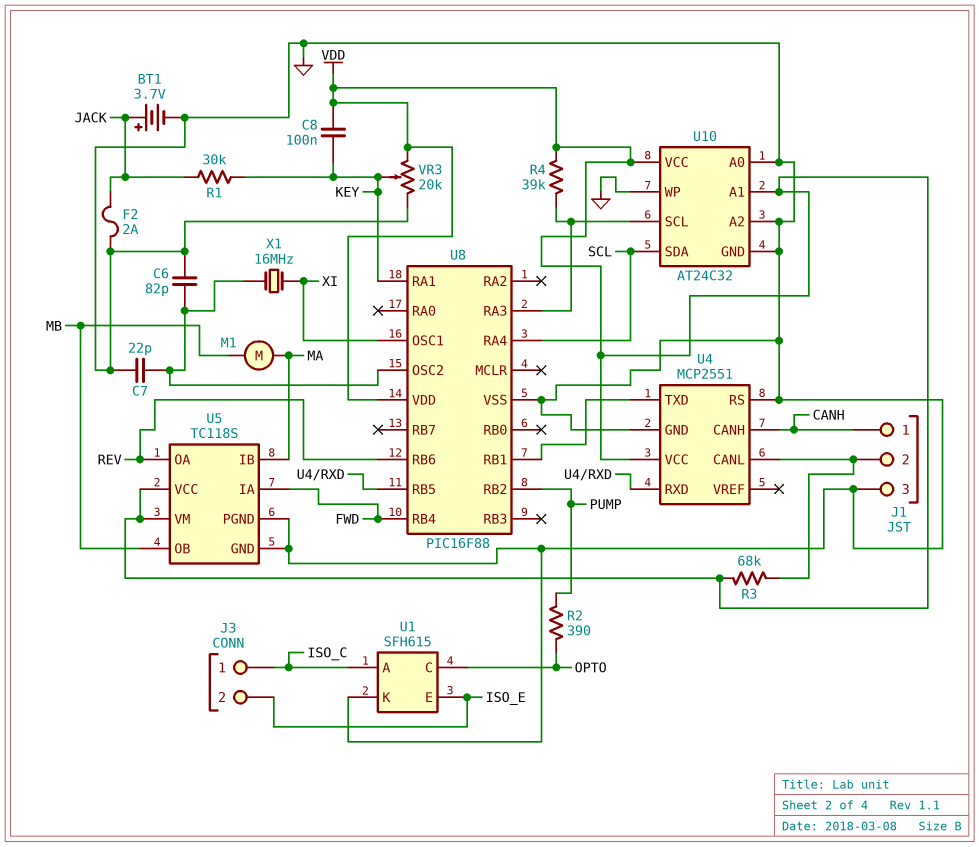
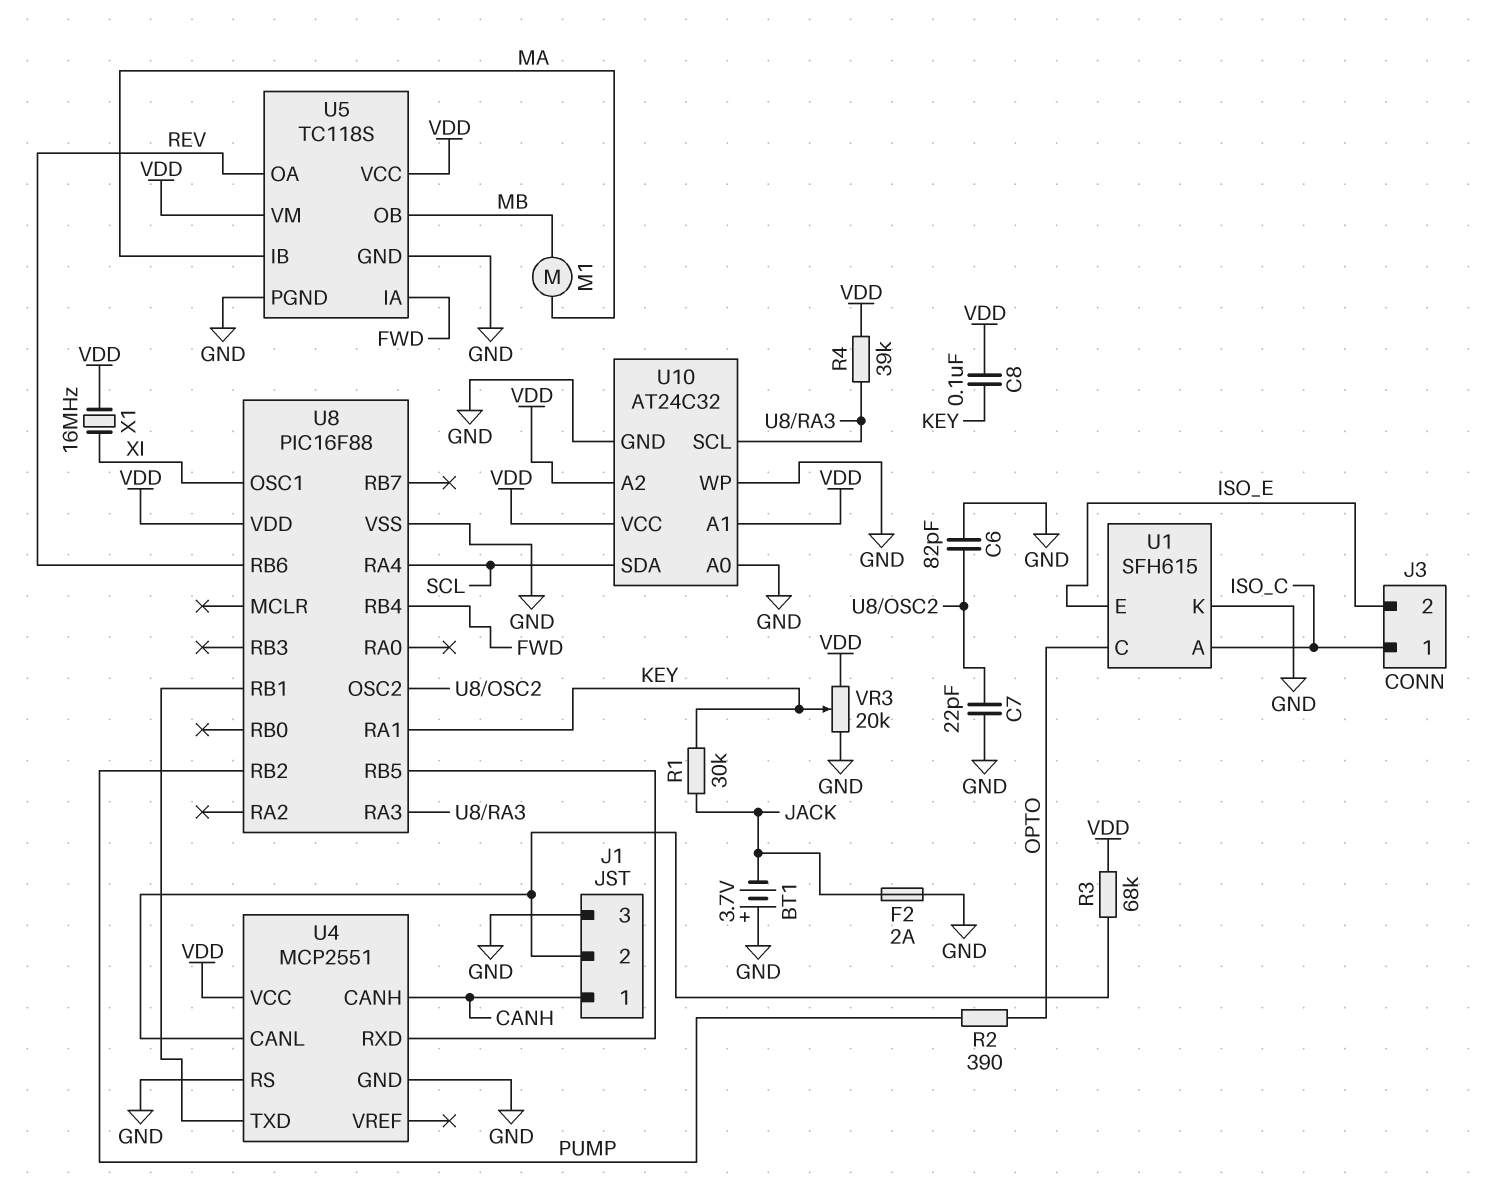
BT1: 3.7V (plus JACK, minus GND) -> 3.7V (plus GND, minus JACK)
U10 pin A2: GND -> VDD
X1: 16MHz (U8/OSC2, XI) -> 16MHz (VDD, XI)

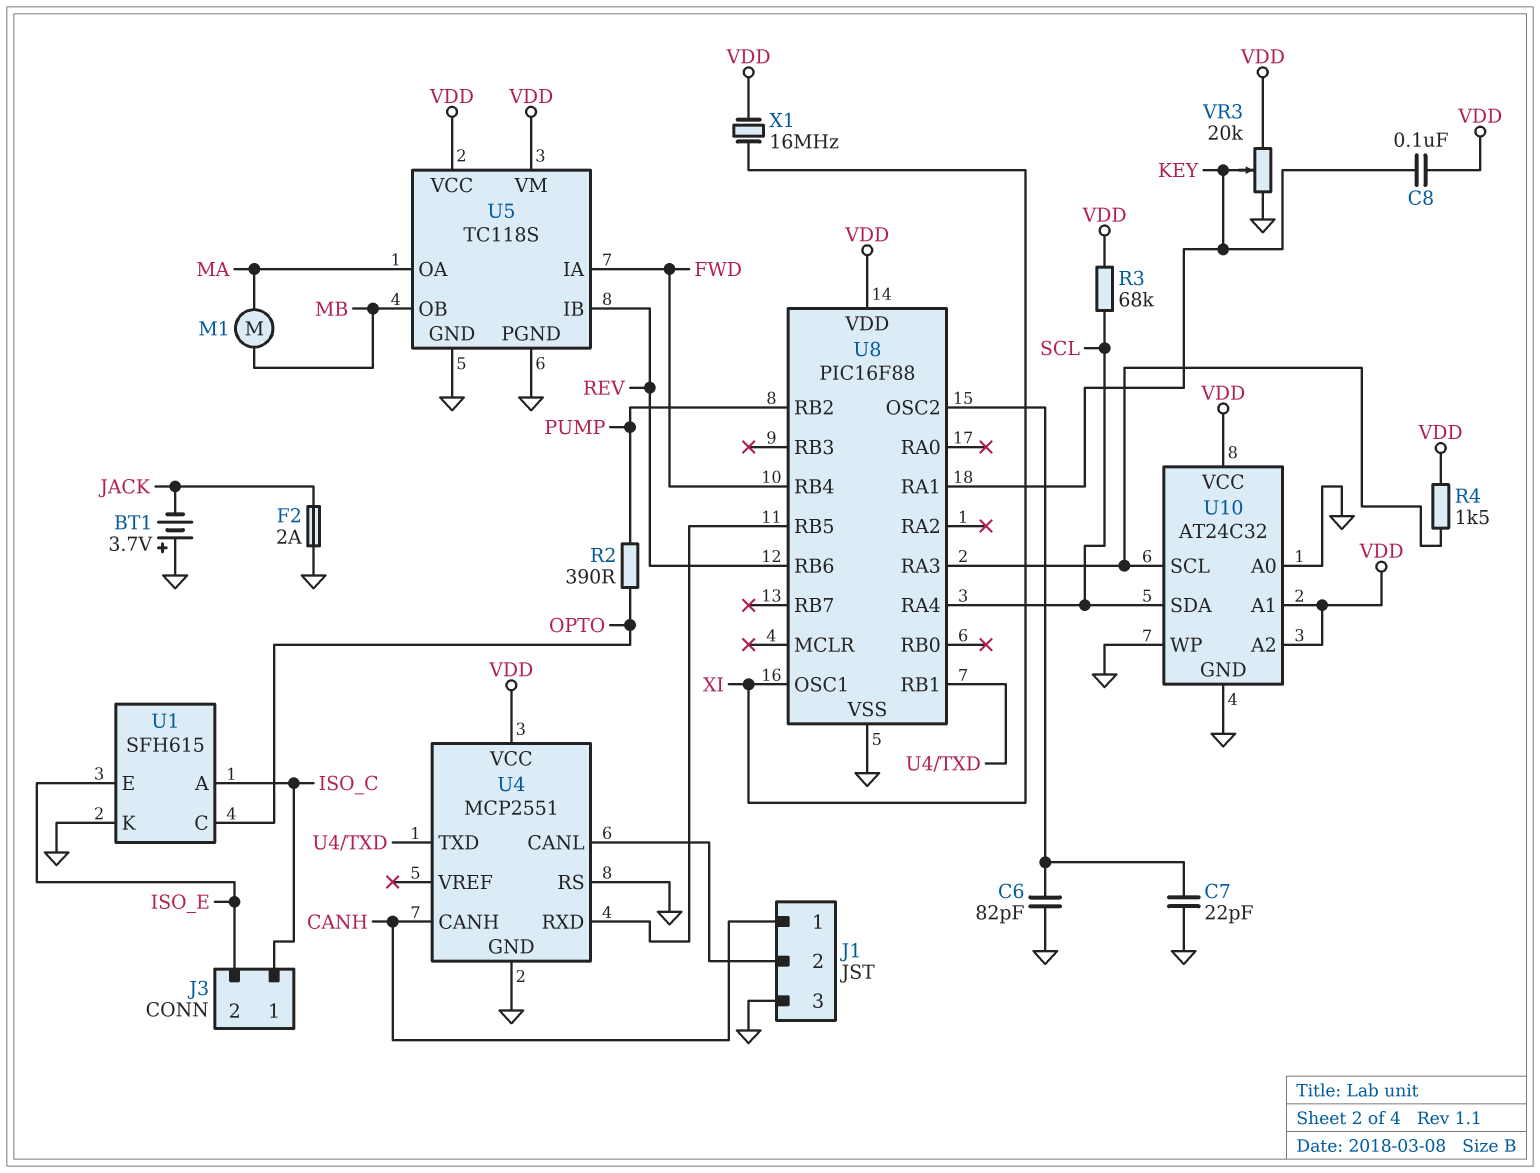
R1: 30k (JACK, KEY) -> none
R3: 68k (J1/2, VDD) -> 68k (SCL, VDD)
R4: 39k (U8/RA3, VDD) -> 1.5k (U8/RA3, VDD)
U5 pin IB: MA -> REV
U5 pin OA: REV -> MA

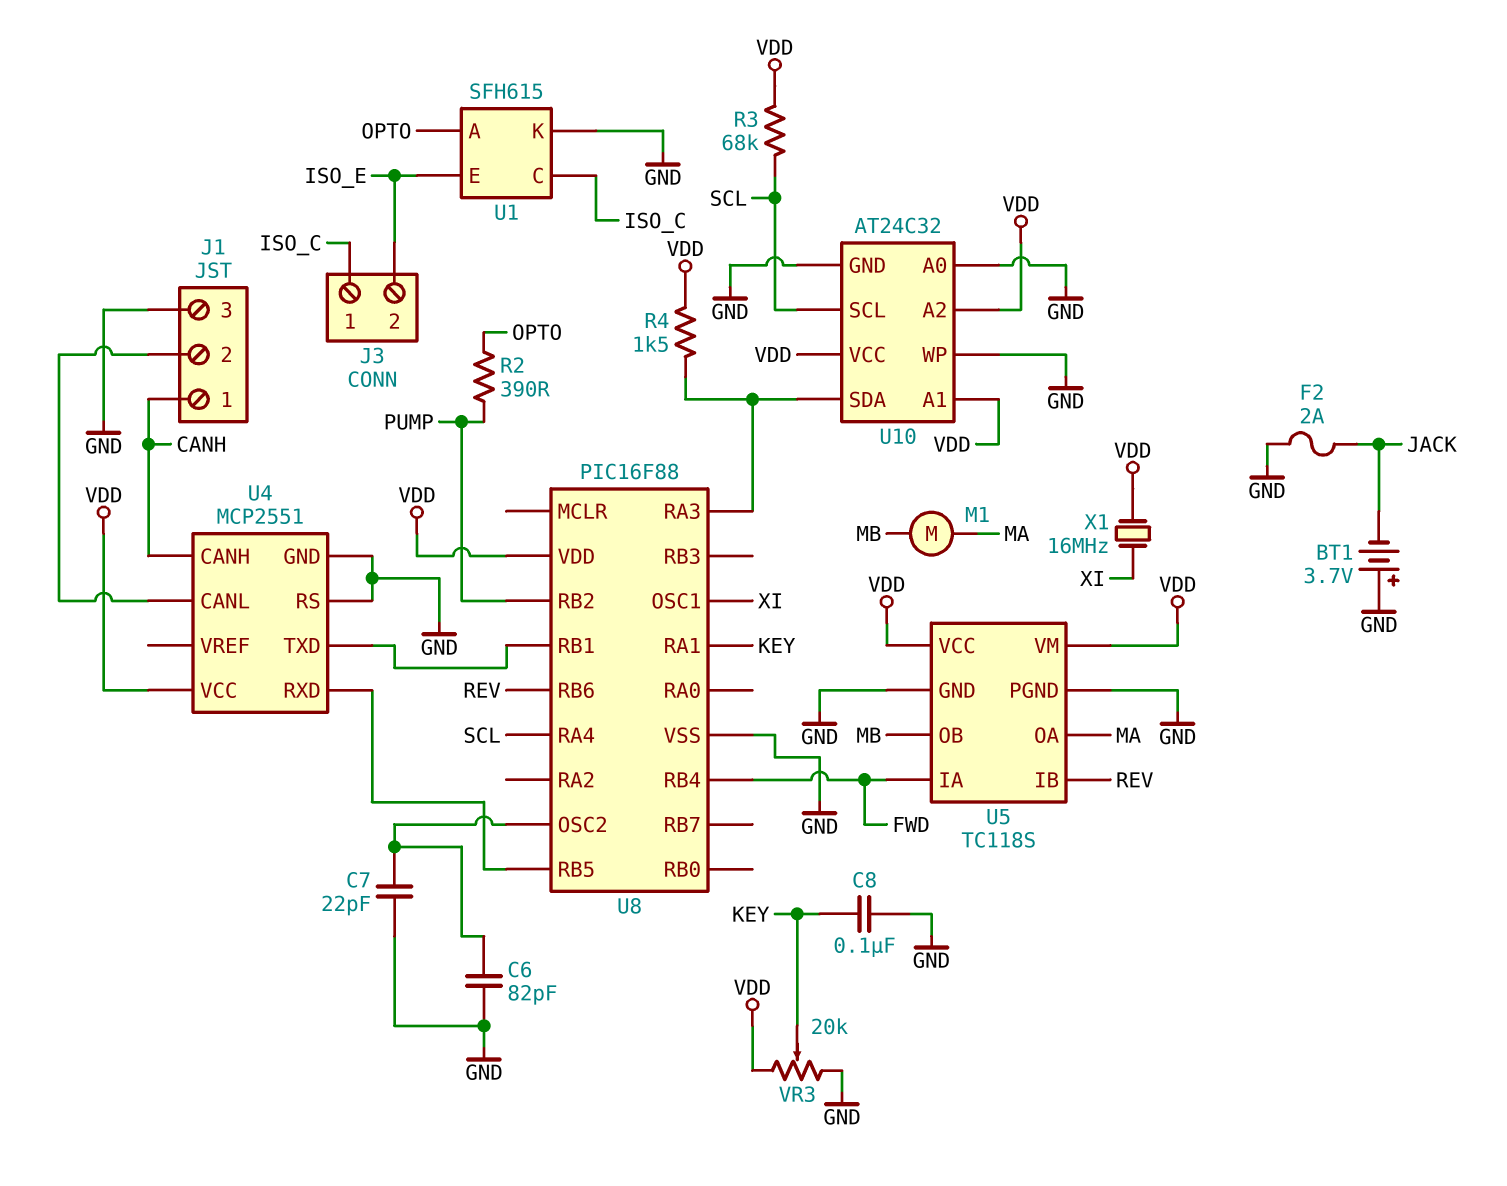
C8: 100nF (KEY, VDD) -> 100nF (GND, KEY)
U1 pin A: ISO_C -> OPTO
U1 pin C: OPTO -> ISO_C
U10 pin SCL: U8/RA3 -> SCL
U10 pin SDA: SCL -> U8/RA3

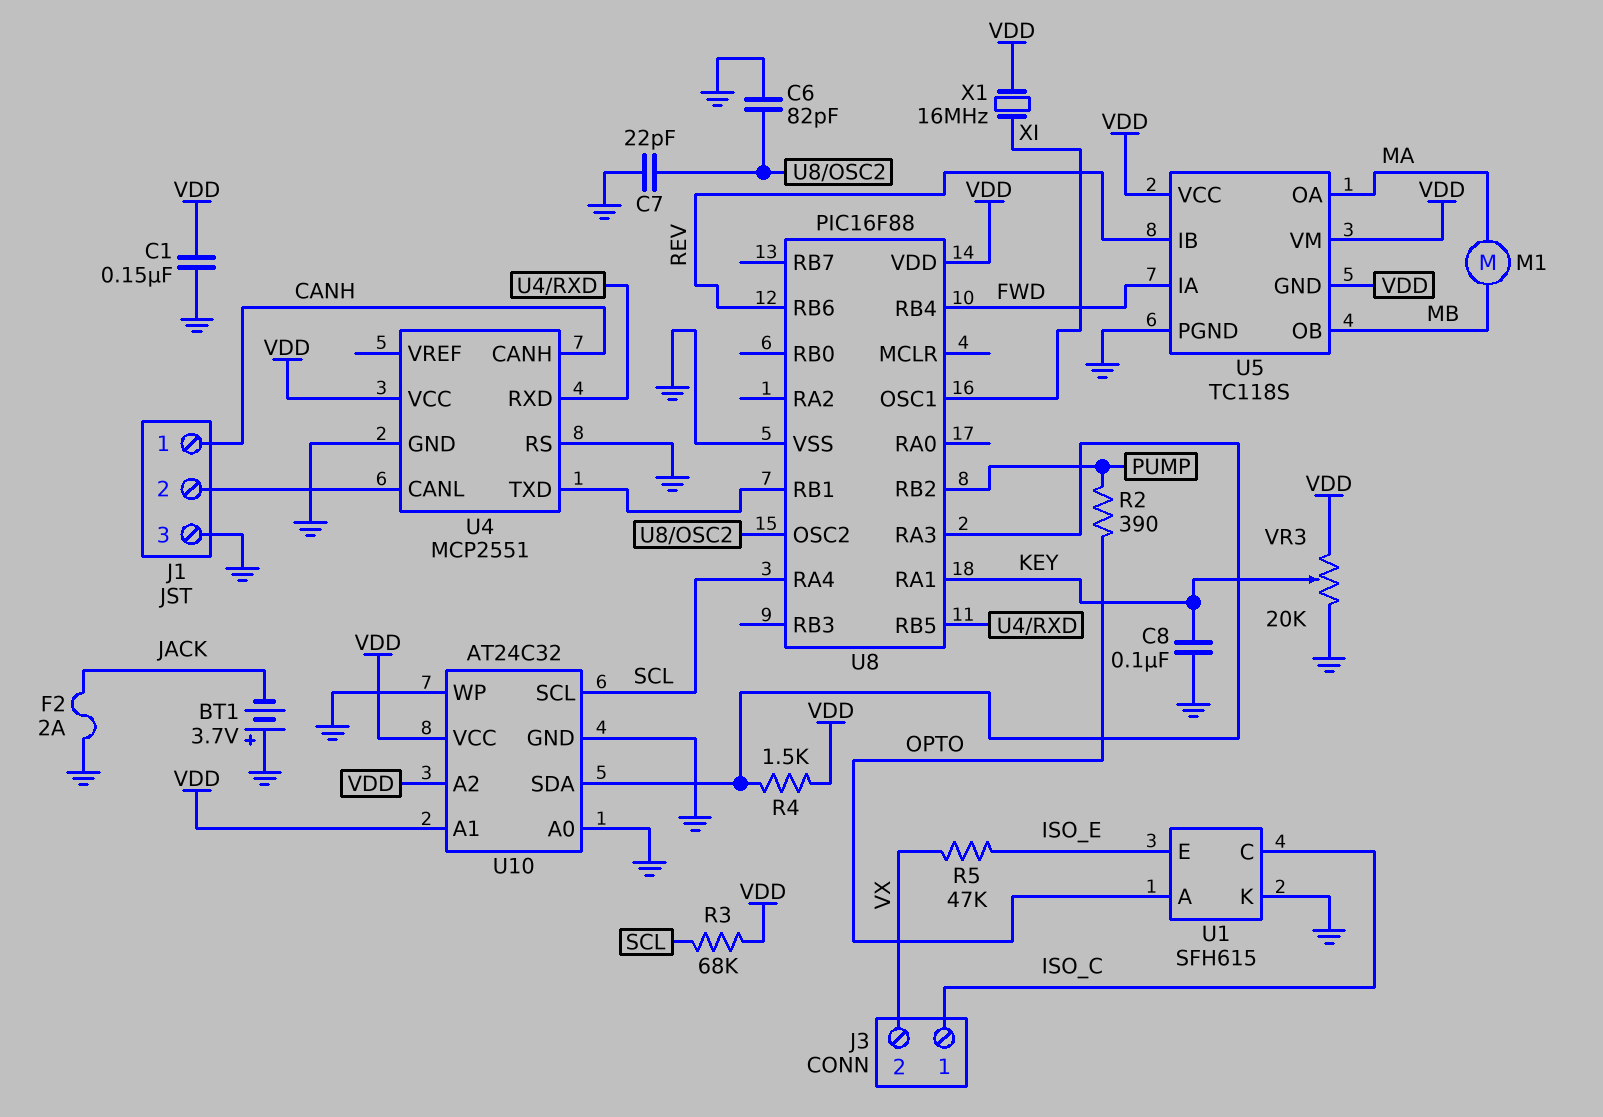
C1: none -> 150nF (GND, VDD)
J3 pin 2: ISO_E -> VX
R5: none -> 47k (ISO_E, VX)
U5 pin GND: GND -> VDD

